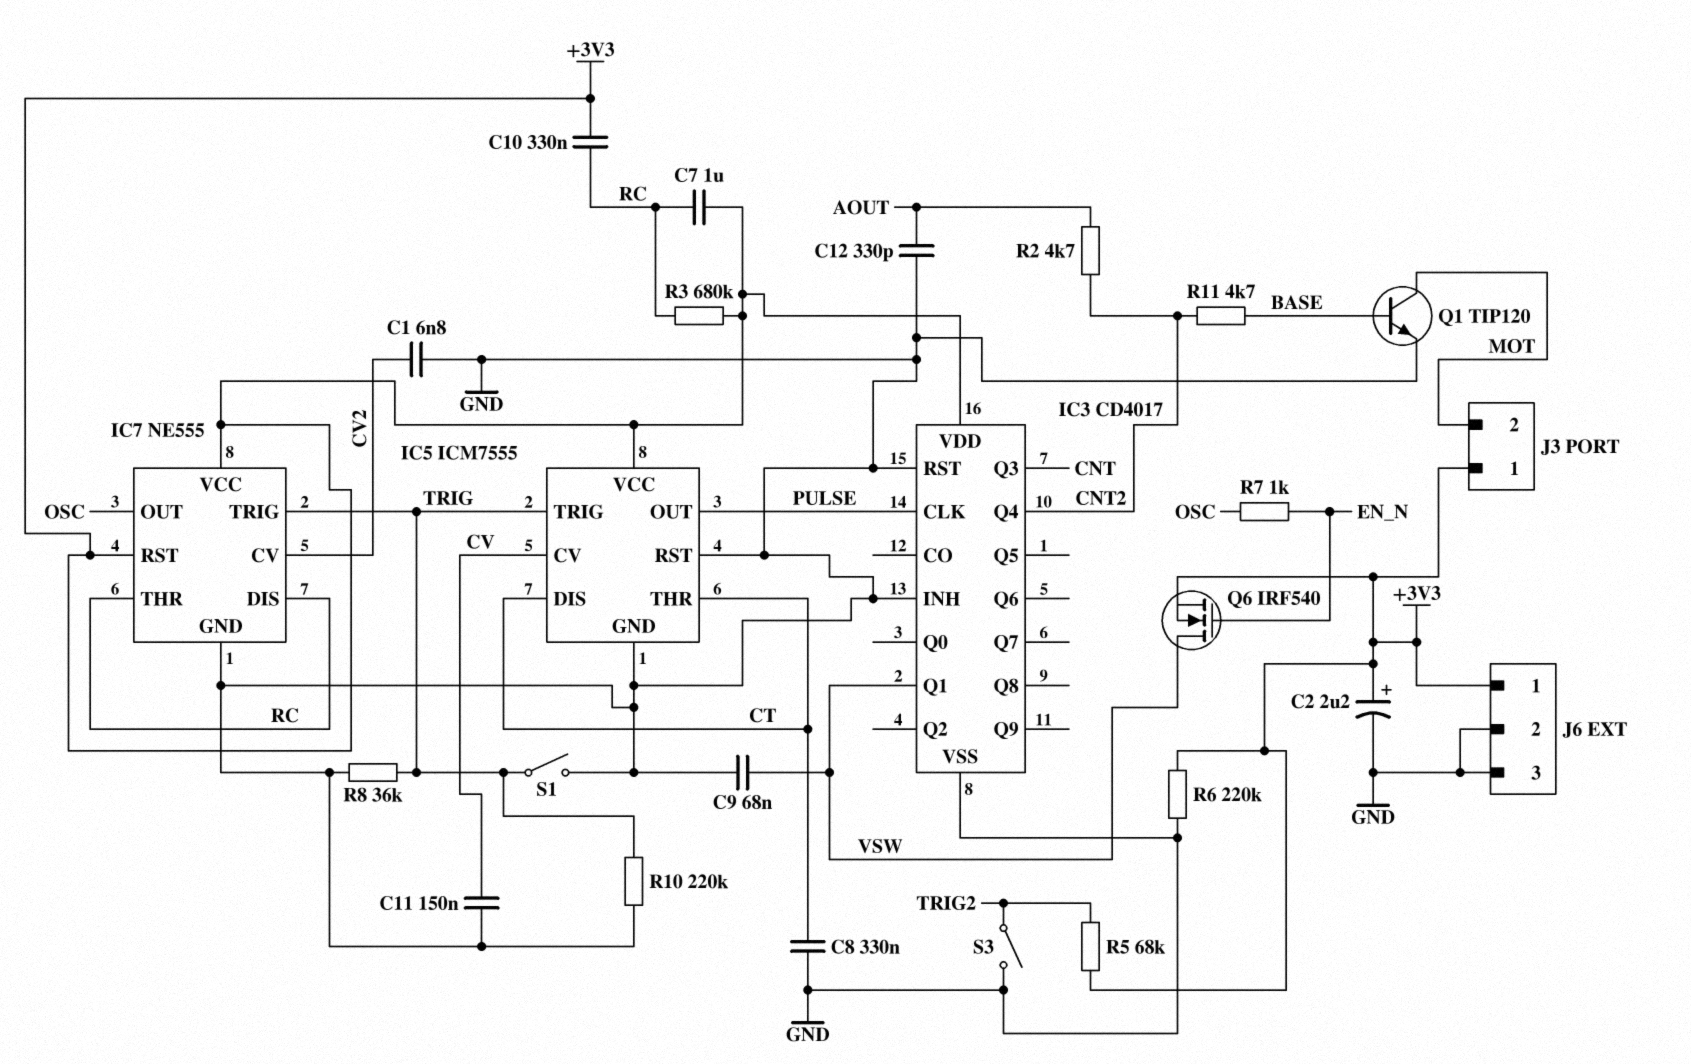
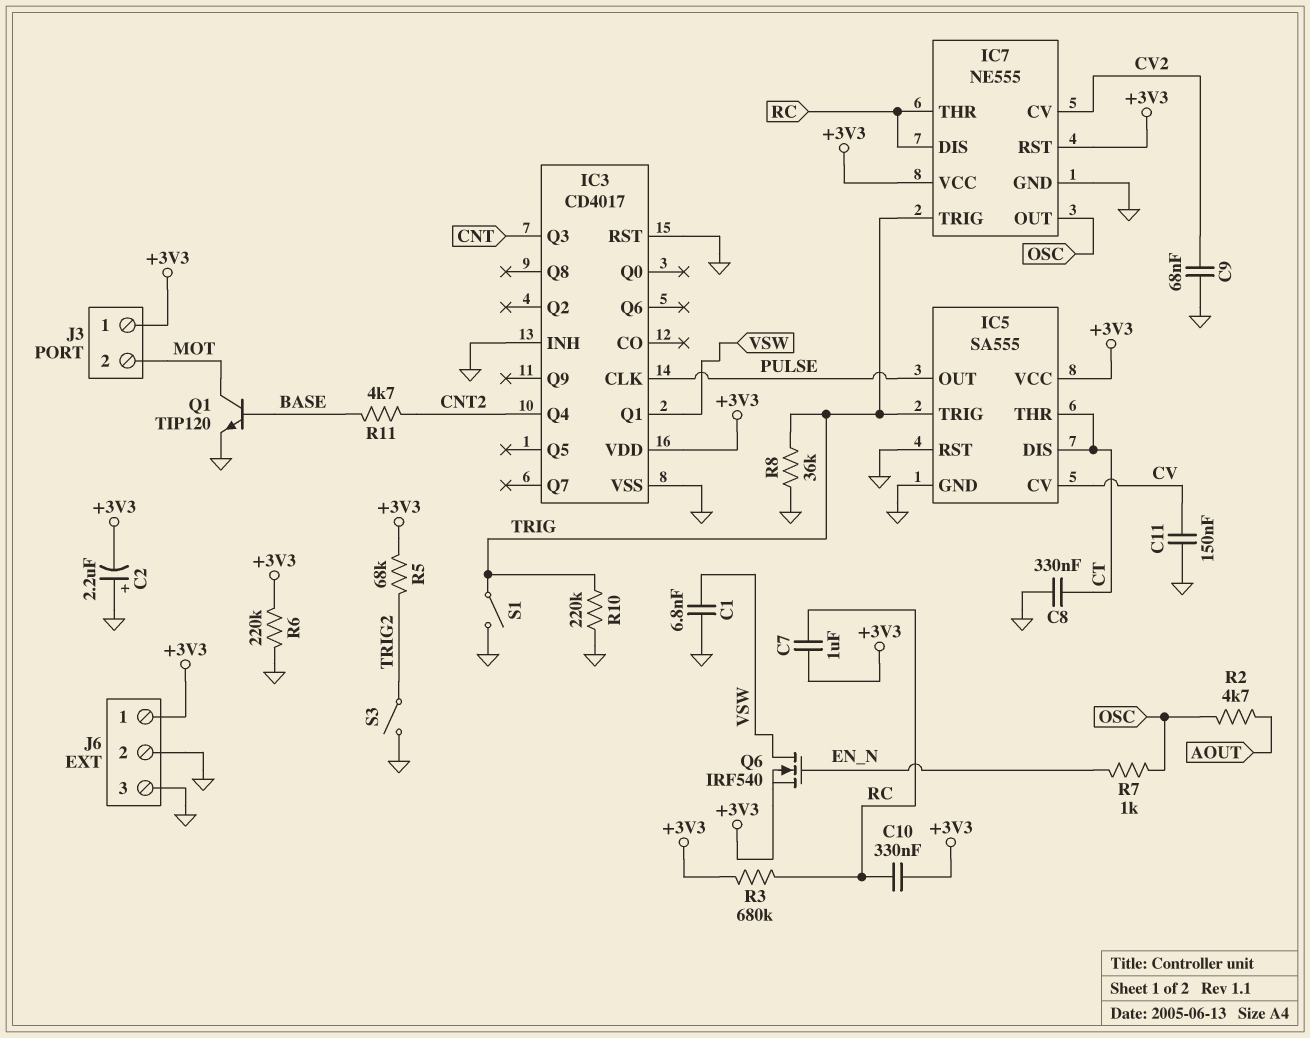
C1: 6.8nF (CV2, GND) -> 6.8nF (GND, VSW)
C2: 2.2uF (plus +3V3, minus GND) -> 2.2uF (plus GND, minus +3V3)
C9: 68nF (GND, VSW) -> 68nF (CV2, GND)
C12: 330pF (AOUT, GND) -> none
IC5: ICM7555 -> SA555
R2: 4.7k (AOUT, CNT2) -> 4.7k (AOUT, OSC)

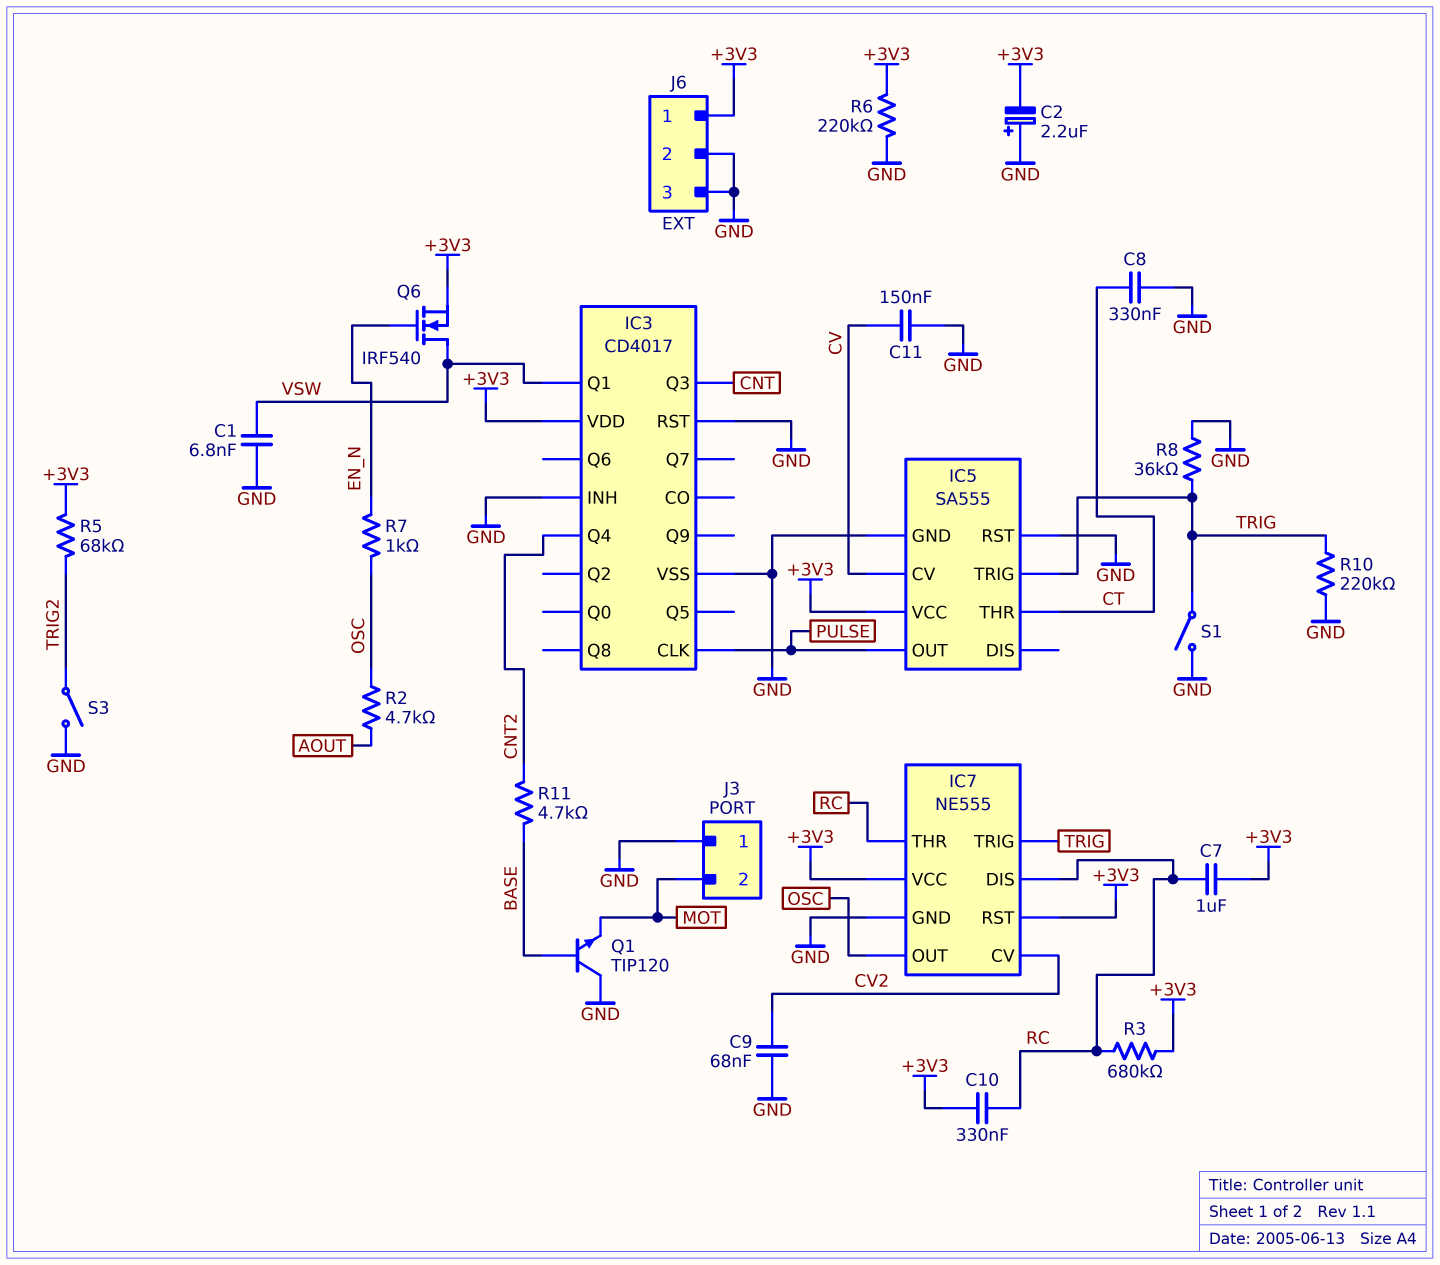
IC5 pin DIS: CT -> none
J3 pin 1: +3V3 -> GND
Q1: NPN TIP120 (B BASE, C MOT, E GND) -> NPN TIP120 (B BASE, C GND, E MOT)

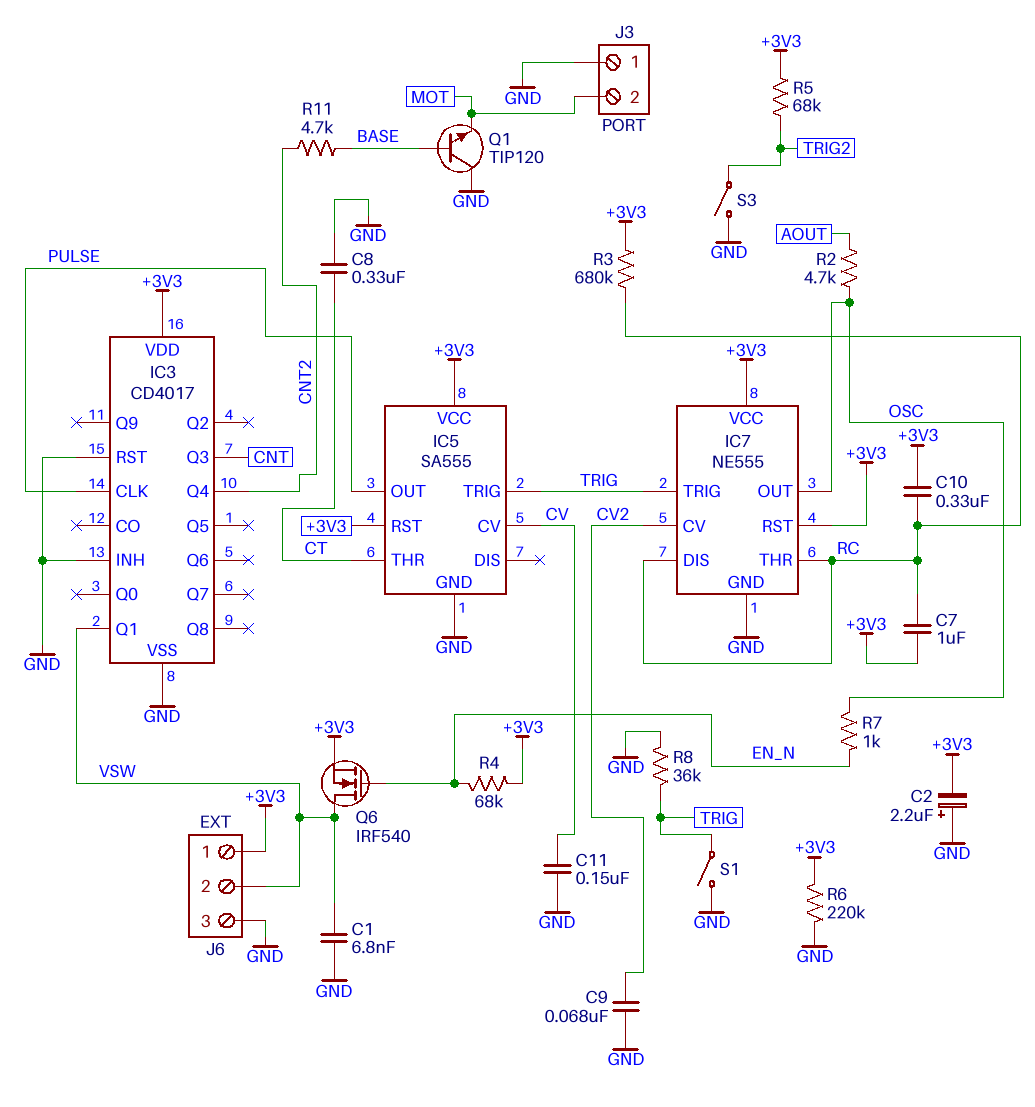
IC5 pin RST: GND -> +3V3
J6 pin 2: GND -> VSW
R4: none -> 68k (+3V3, EN_N)
R10: 220k (GND, TRIG) -> none

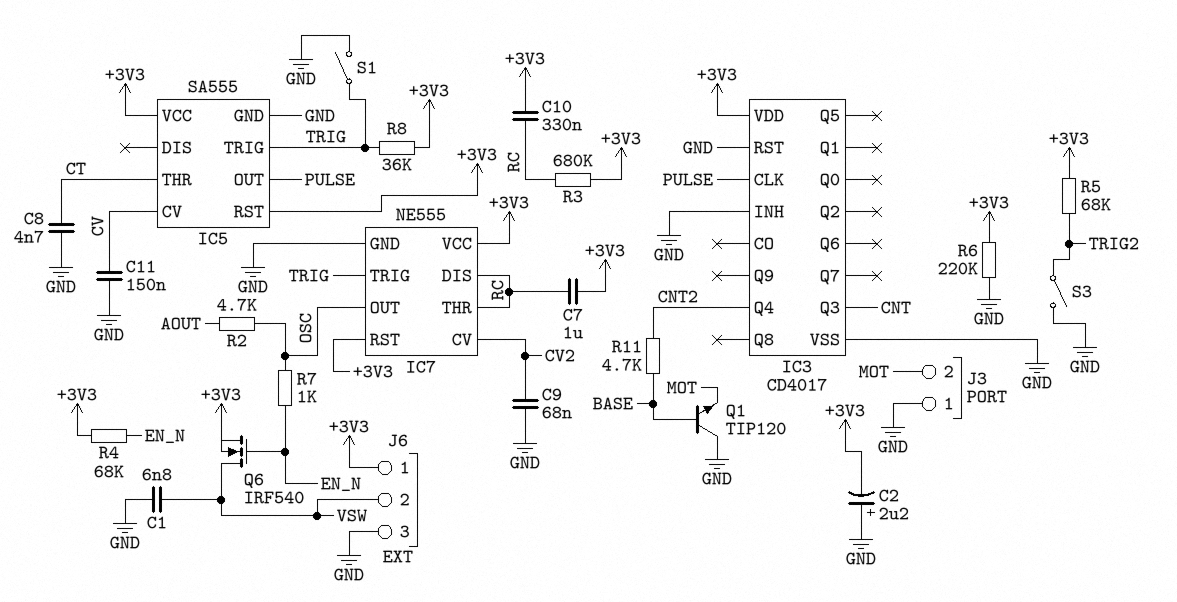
C8: 330nF (CT, GND) -> 4.7nF (CT, GND)
IC3 pin Q1: VSW -> none
R8: 36k (GND, TRIG) -> 36k (+3V3, TRIG)

